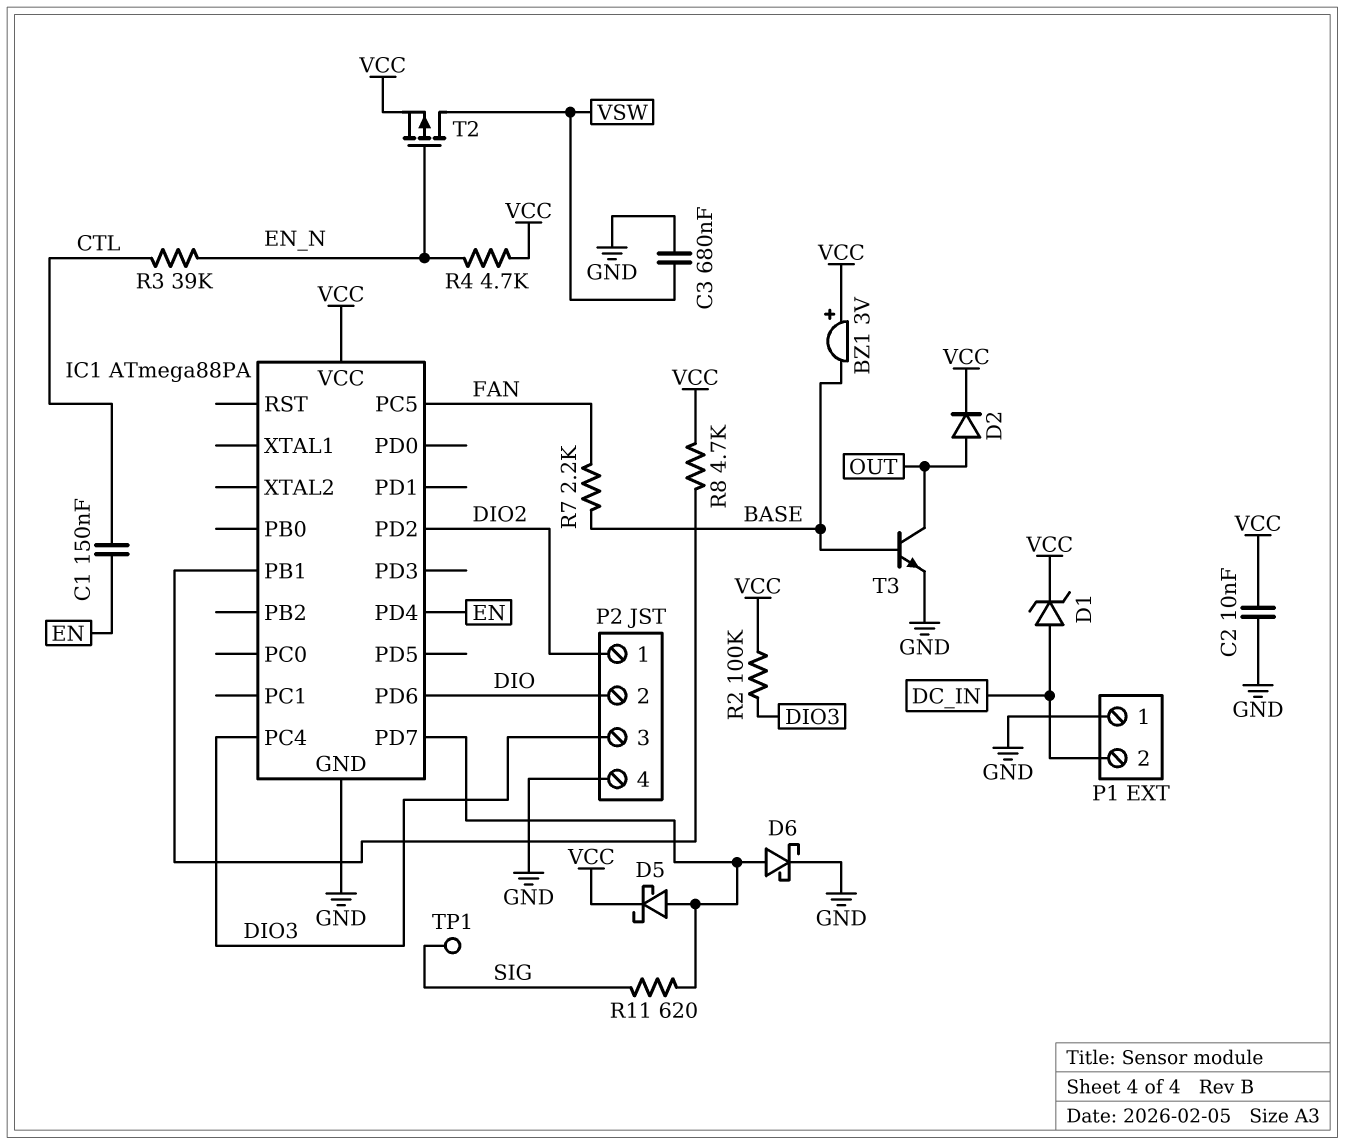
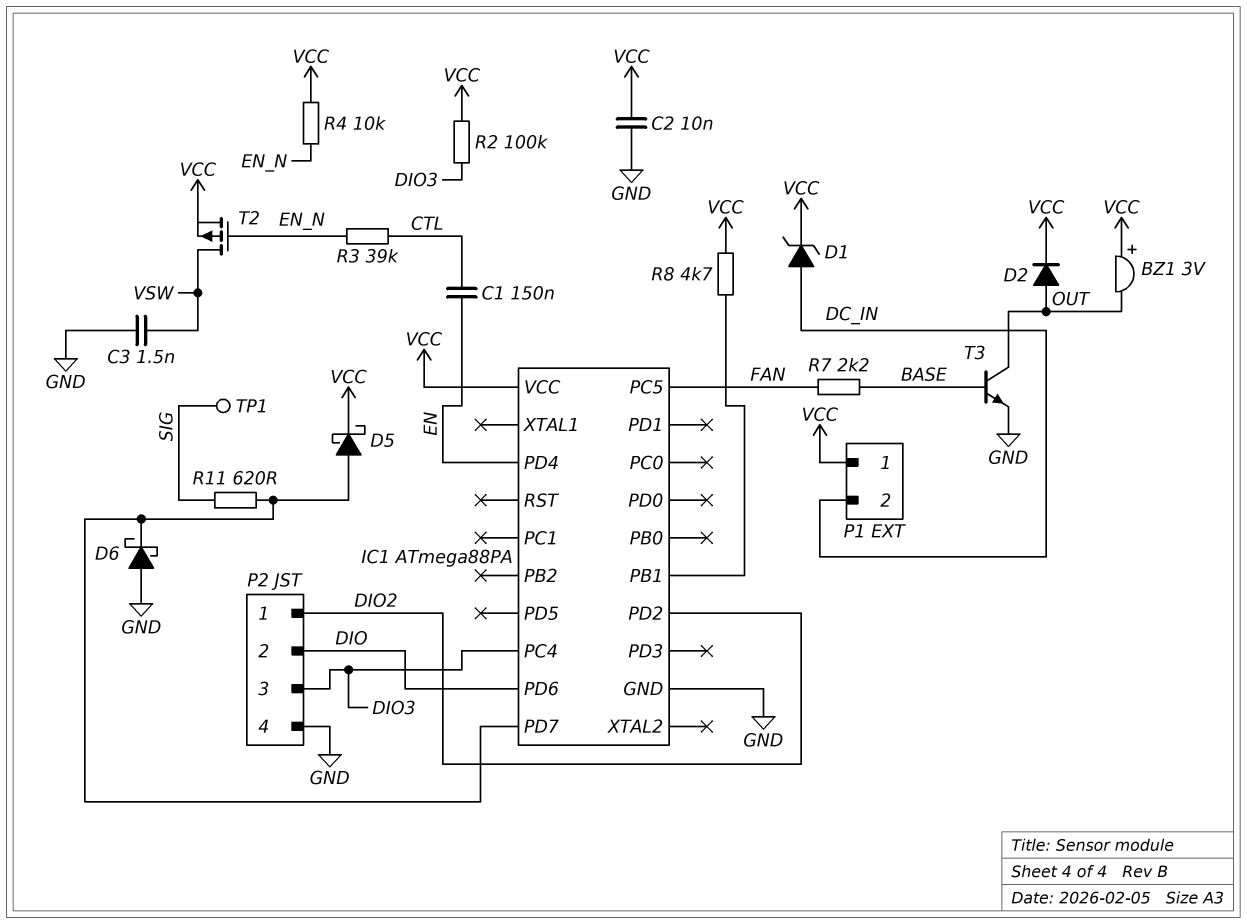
BZ1: buzzer 3V (plus VCC, minus BASE) -> buzzer 3V (plus VCC, minus OUT)
C3: 680nF (GND, VSW) -> 1.5nF (GND, VSW)
D6: schottky (A IC1/PD7, K GND) -> schottky (A GND, K IC1/PD7)
P1 pin 1: GND -> VCC
R4: 4.7k (EN_N, VCC) -> 10k (EN_N, VCC)

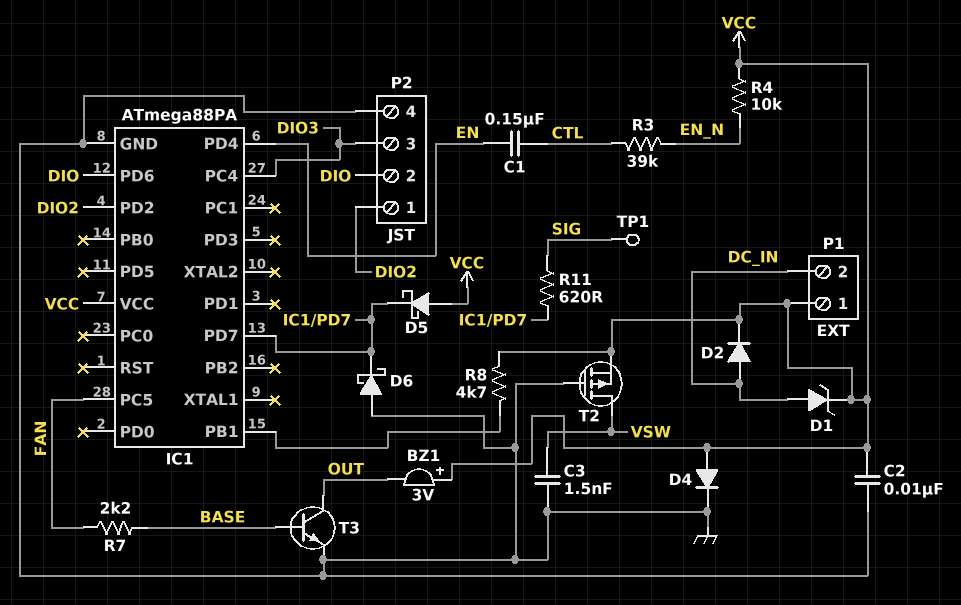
D2: diode (A OUT, K VCC) -> diode (A DC_IN, K VCC)
D4: none -> diode (A VCC, K GND)
D5: schottky (A IC1/PD7, K VCC) -> schottky (A VCC, K IC1/PD7)
R2: 100k (DIO3, VCC) -> none
T2: PMOS (G EN_N, D VSW, S VCC) -> PMOS (G GND, D VSW, S VCC)

